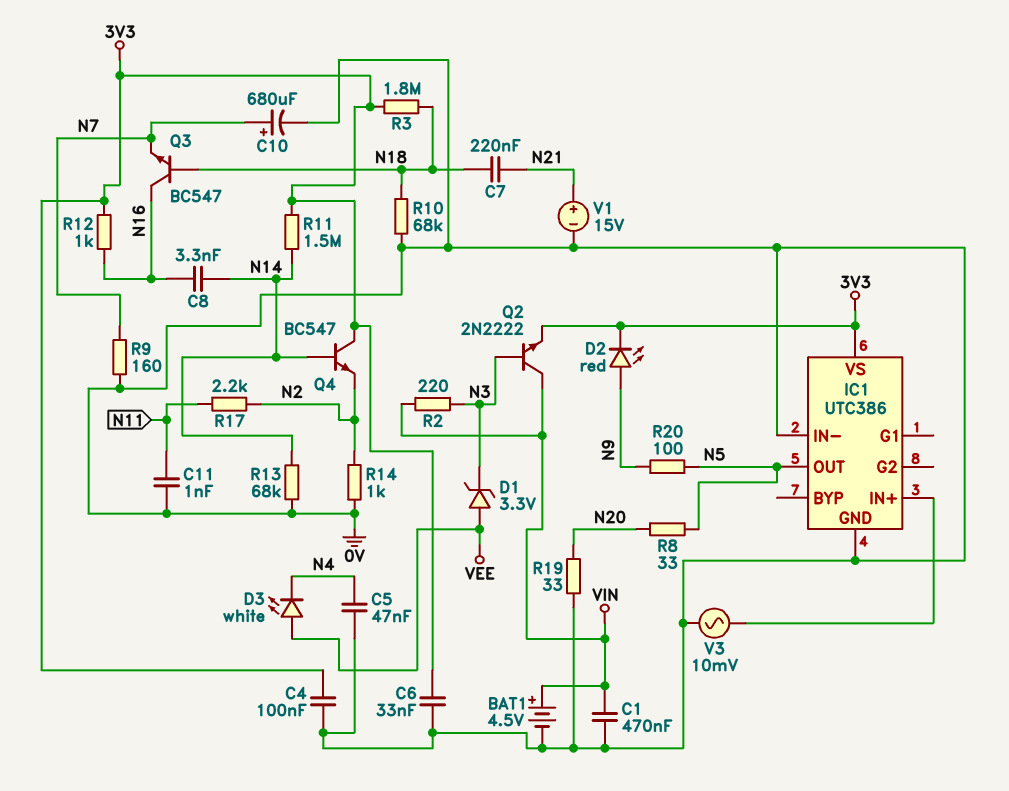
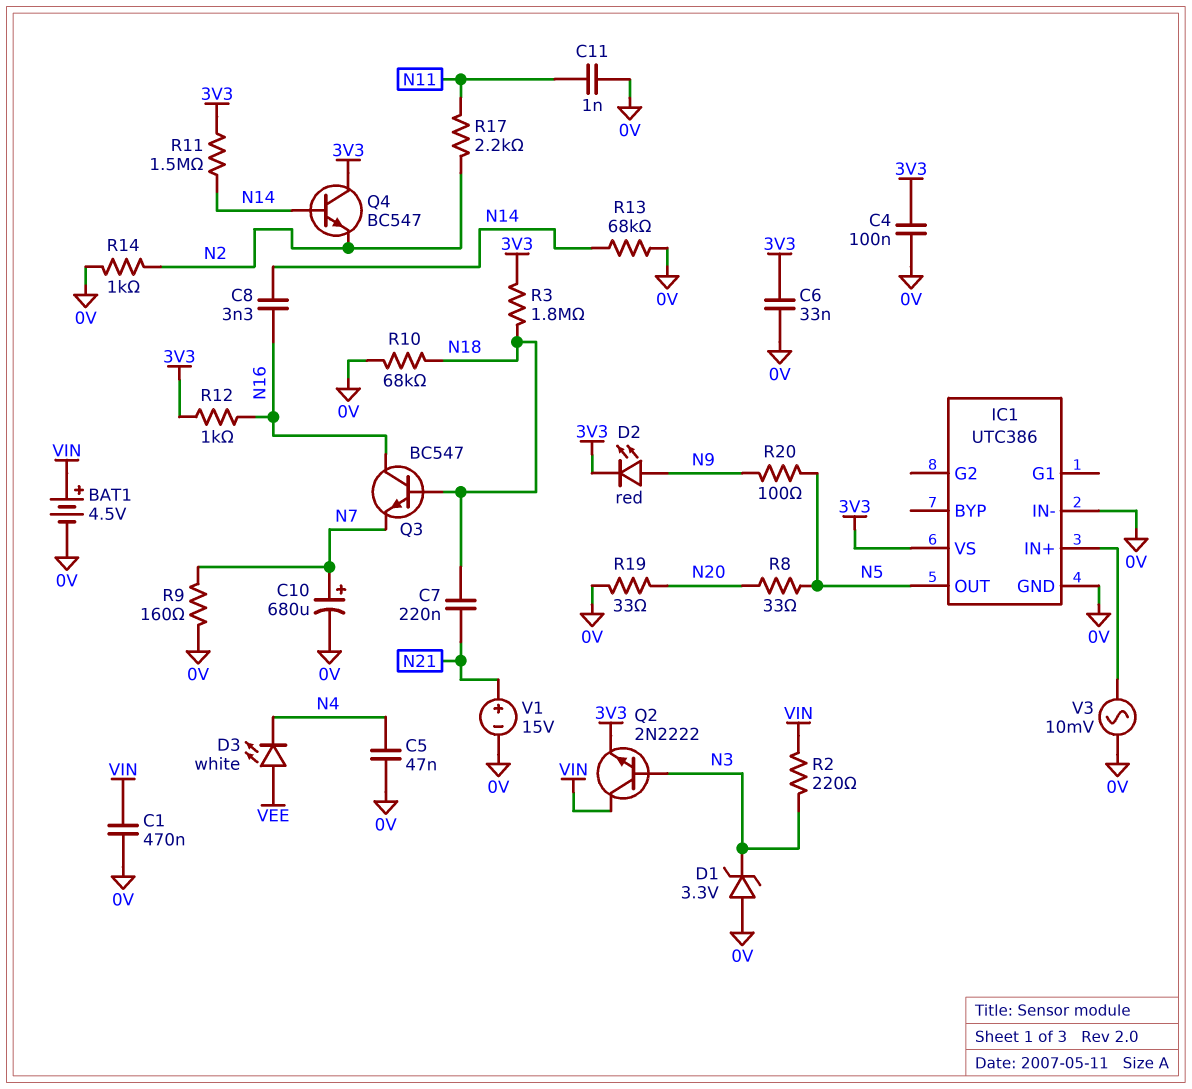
D1: zener 3.3V (A VEE, K N3) -> zener 3.3V (A 0V, K N3)

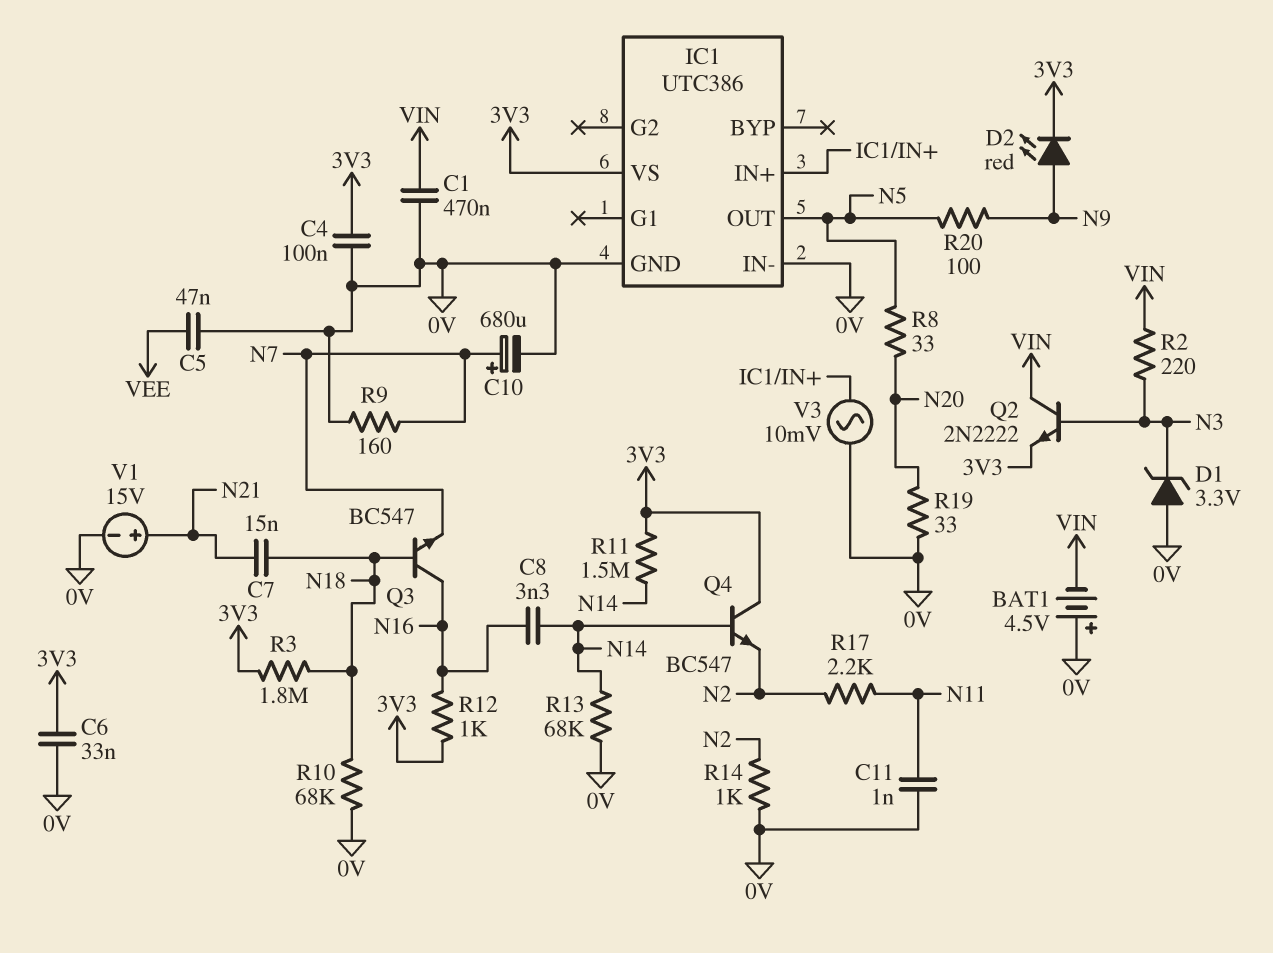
BAT1: 4.5V (plus VIN, minus 0V) -> 4.5V (plus 0V, minus VIN)
C5: 47nF (0V, N4) -> 47nF (0V, VEE)
C7: 220nF (N18, N21) -> 15nF (N18, N21)
D3: LED white (A VEE, K N4) -> none

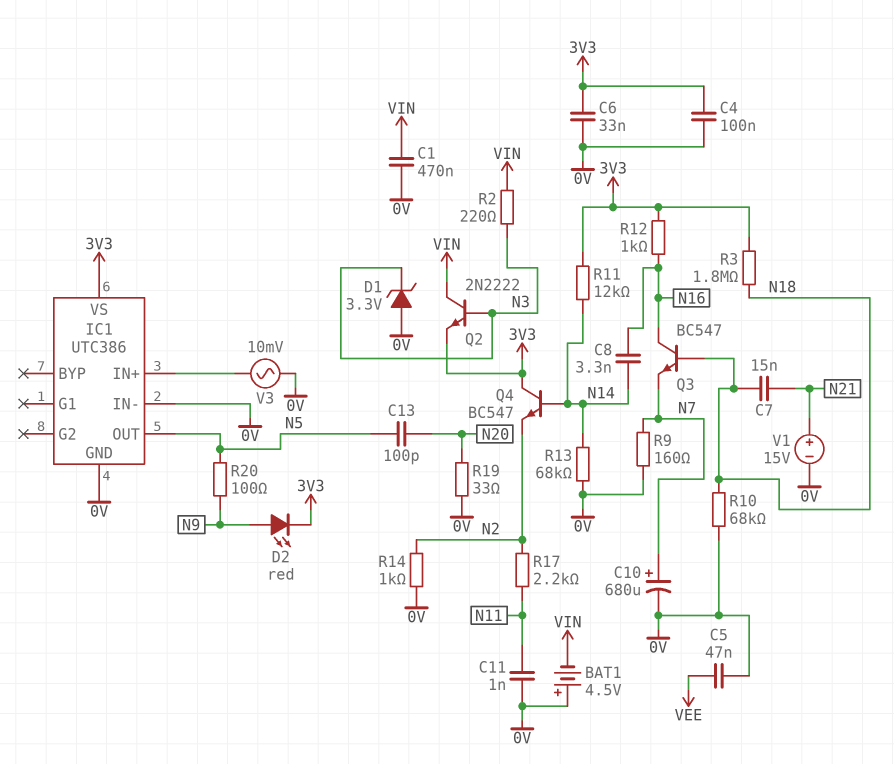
C13: none -> 100pF (N5, N20)
R8: 33 (N5, N20) -> none
R11: 1.5M (3V3, N14) -> 12k (3V3, N14)

